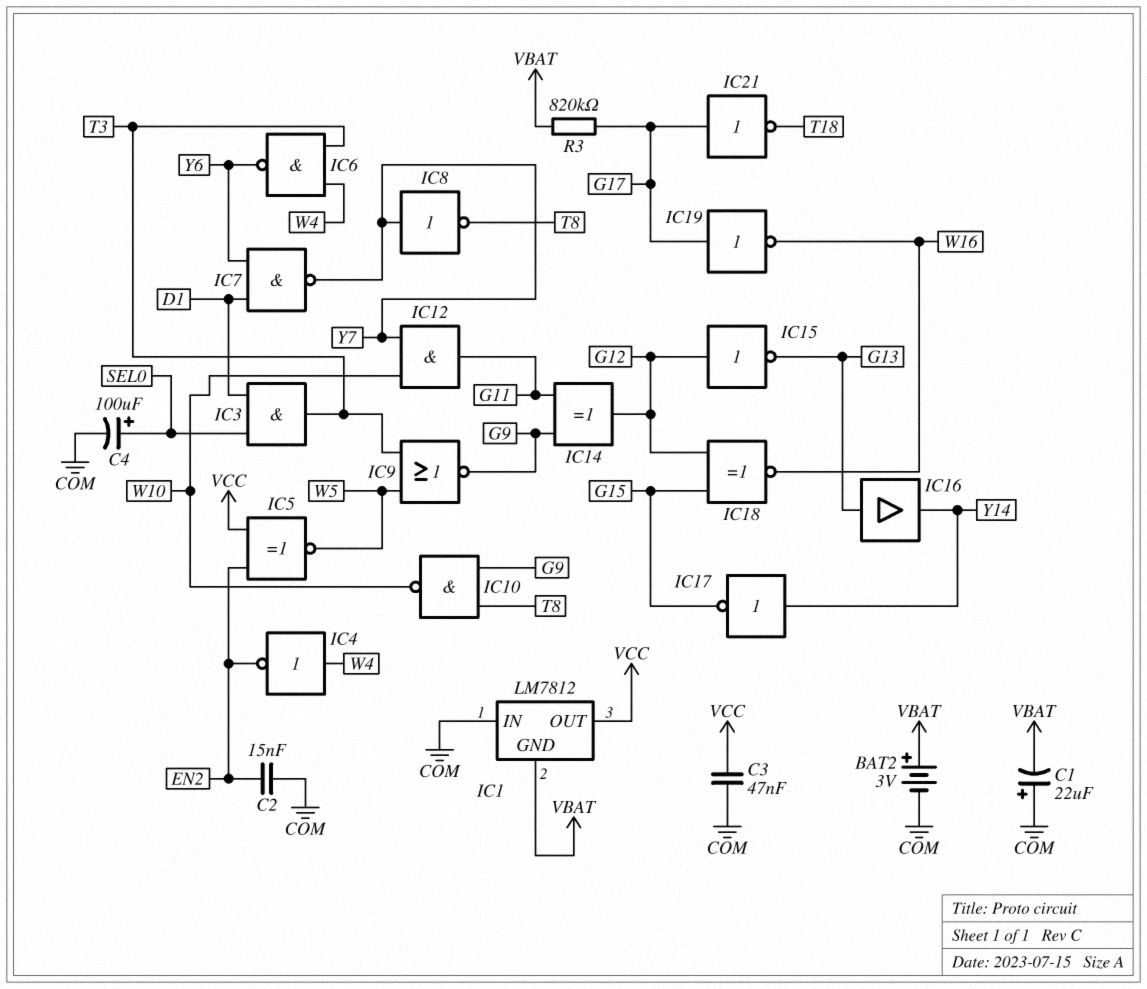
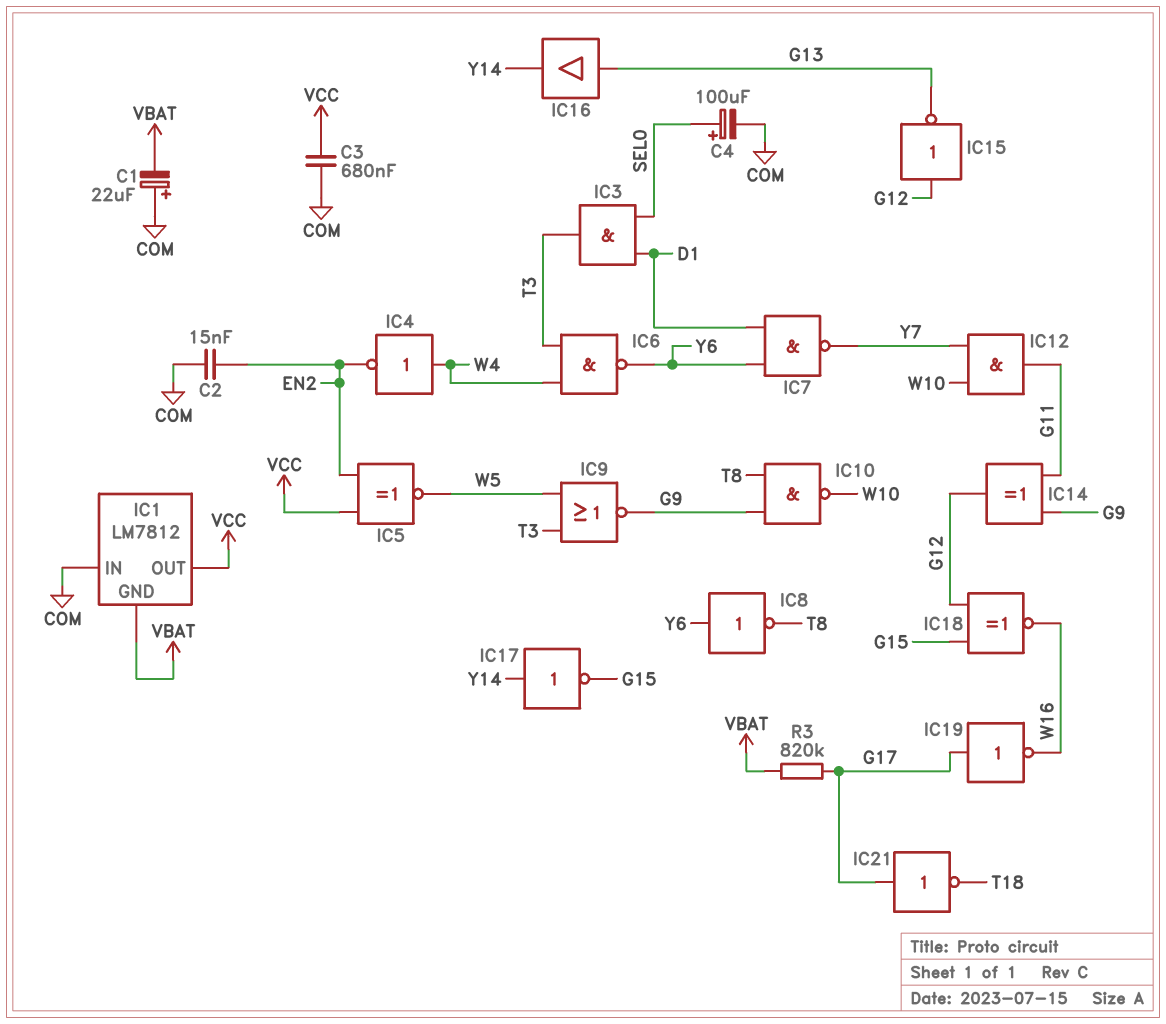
BAT2: 3V (plus VBAT, minus COM) -> none
C3: 47nF (COM, VCC) -> 680nF (COM, VCC)
IC8: NOT (in Y7, out T8) -> NOT (in Y6, out T8)

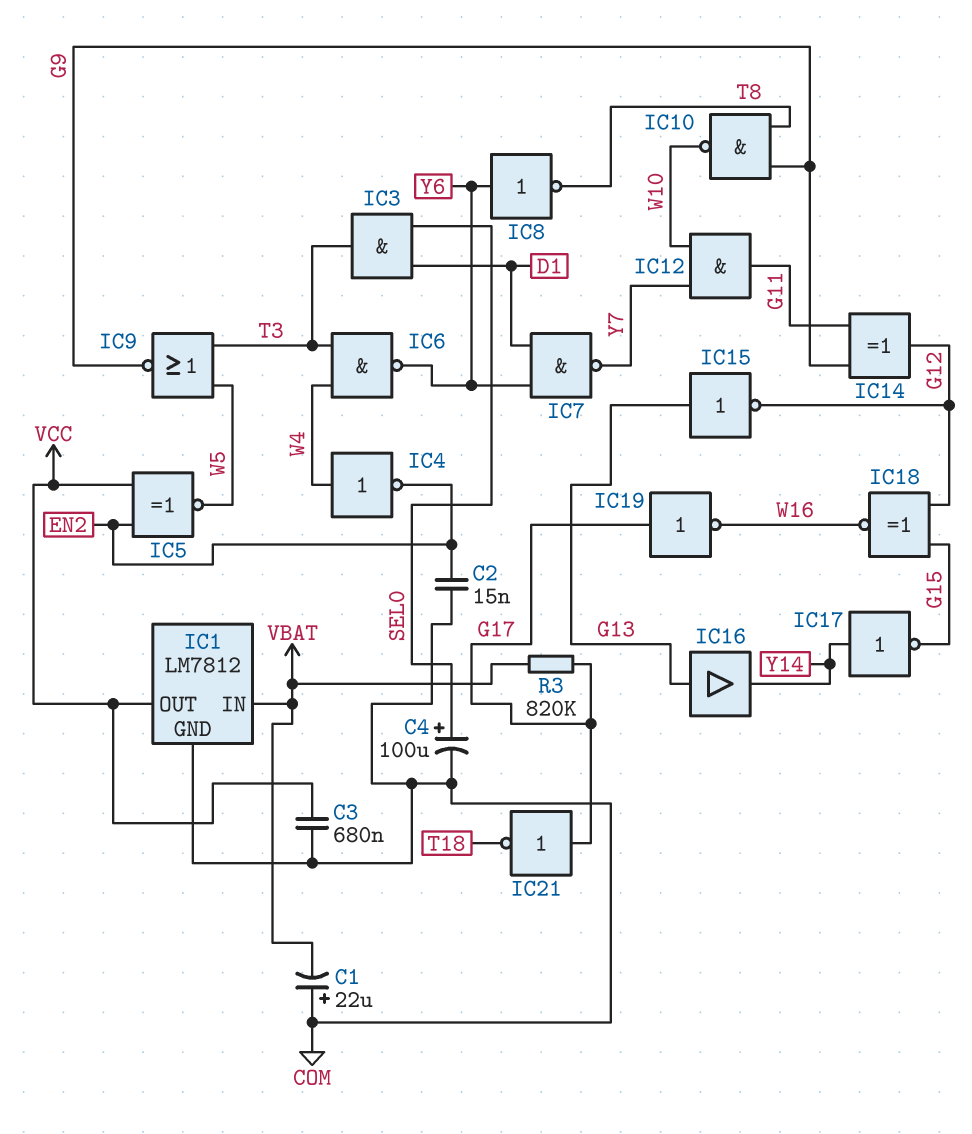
IC1 pin GND: VBAT -> COM
IC1 pin IN: COM -> VBAT
IC15: NOT (in G12, out G13) -> NOT (in G13, out G12)

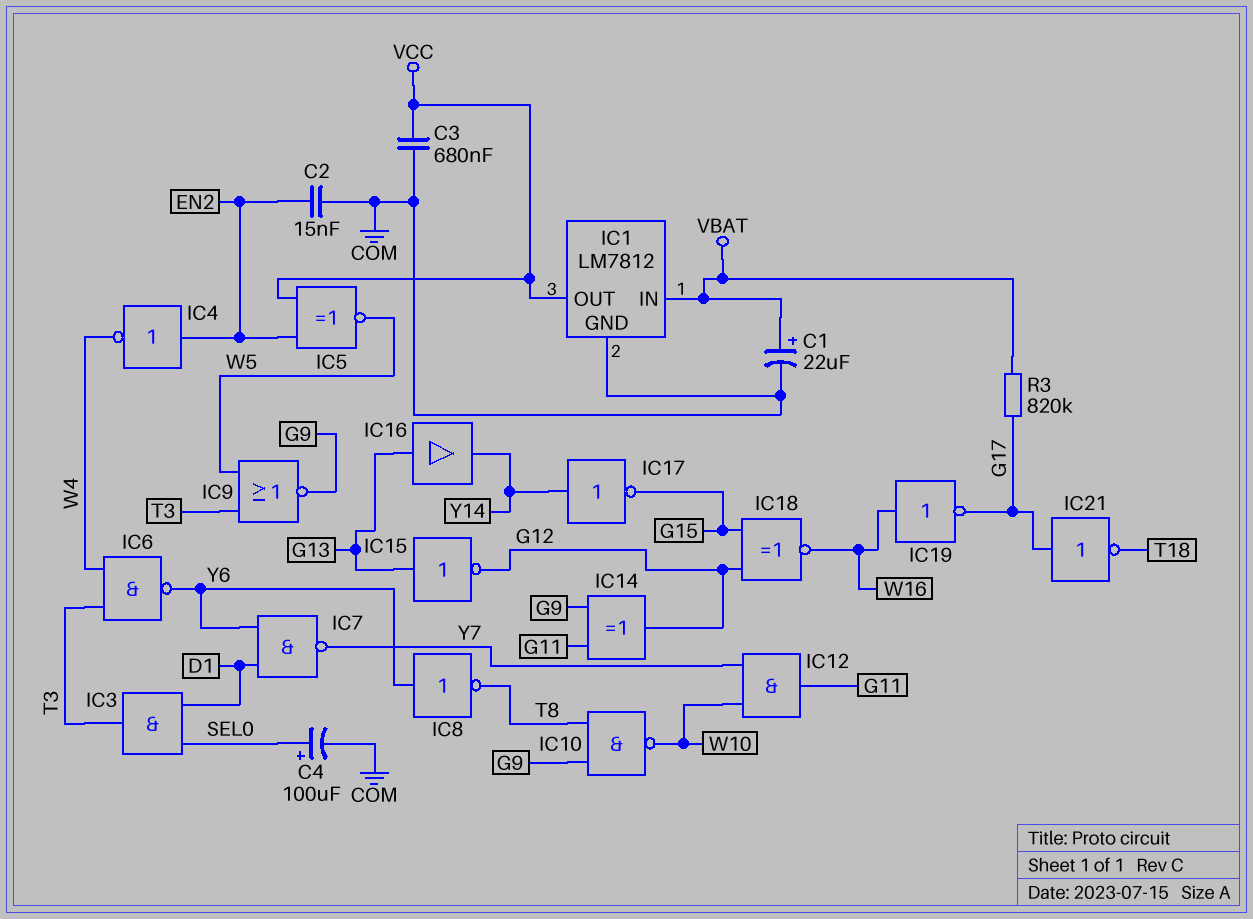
C1: 22uF (plus COM, minus VBAT) -> 22uF (plus VBAT, minus COM)
IC4: NOT (in W4, out EN2) -> NOT (in EN2, out W4)
IC19: NOT (in G17, out W16) -> NOT (in W16, out G17)

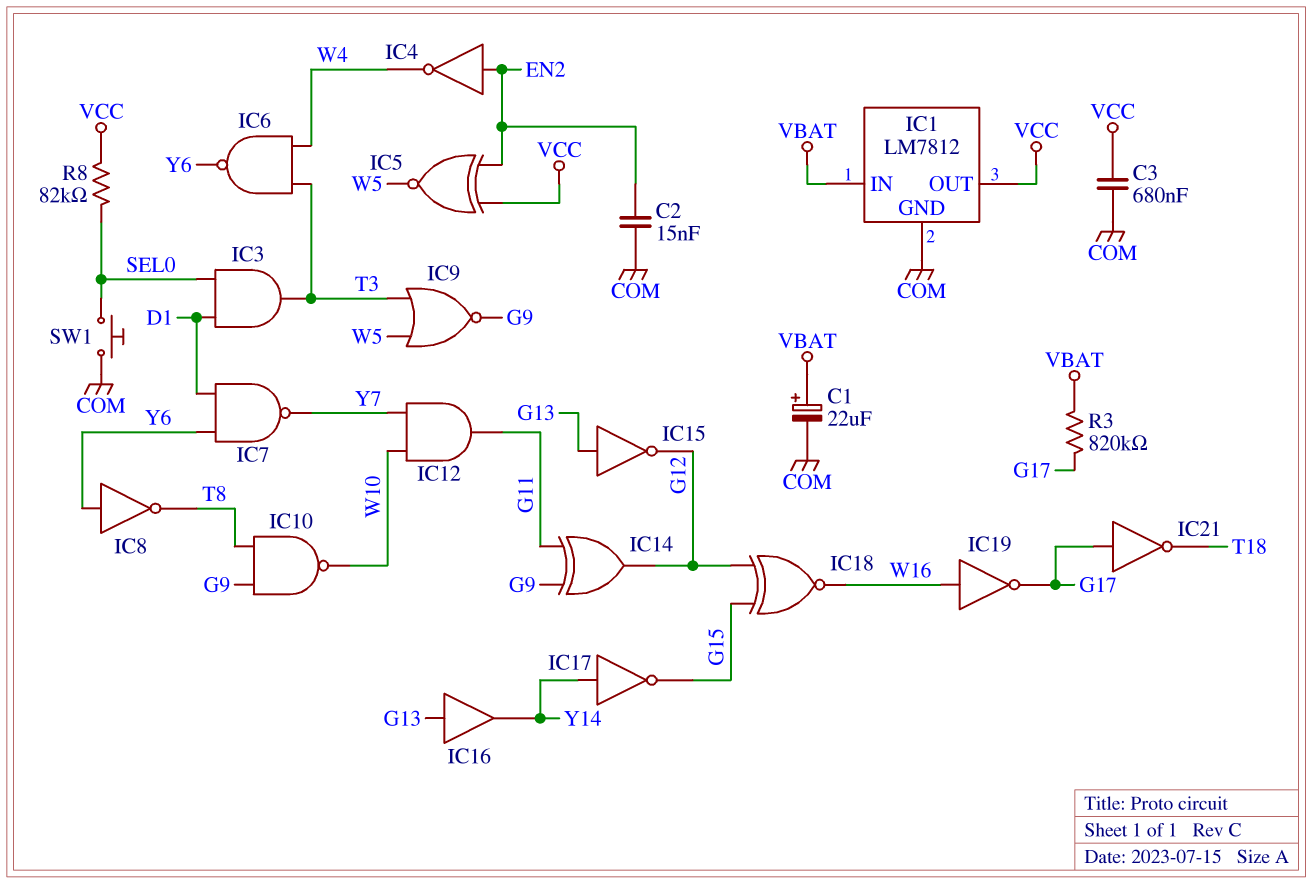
C4: 100uF (plus SEL0, minus COM) -> none
R8: none -> 82k (SEL0, VCC)
SW1: none -> button (COM, SEL0)

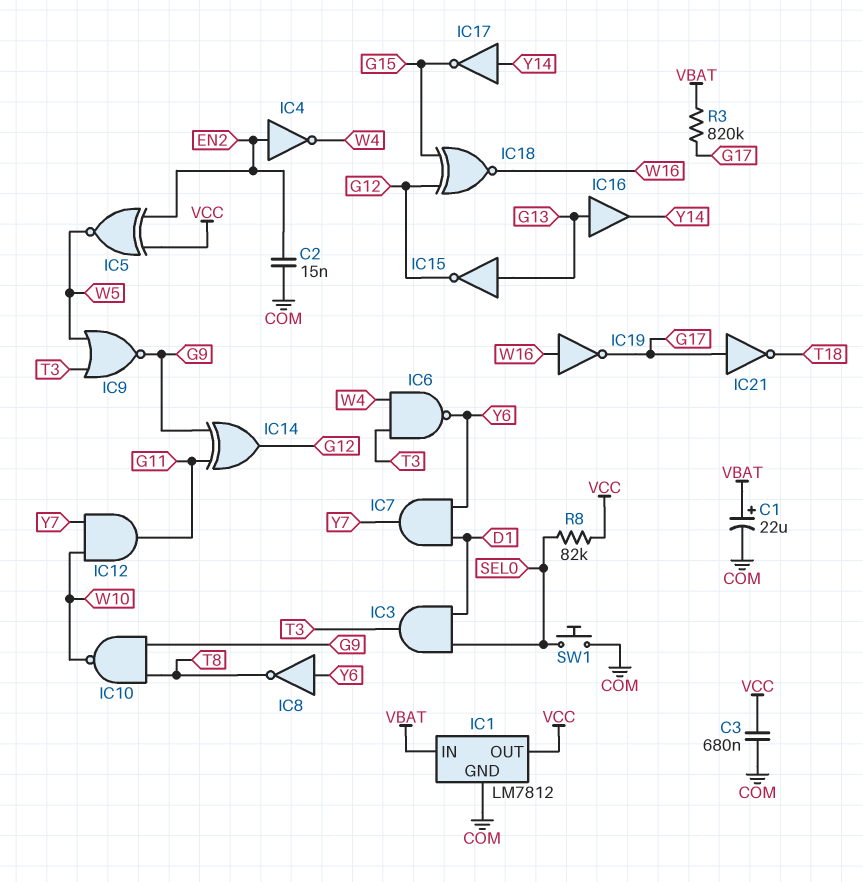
IC7: NAND (in D1, in Y6, out Y7) -> AND (in D1, in Y6, out Y7)

